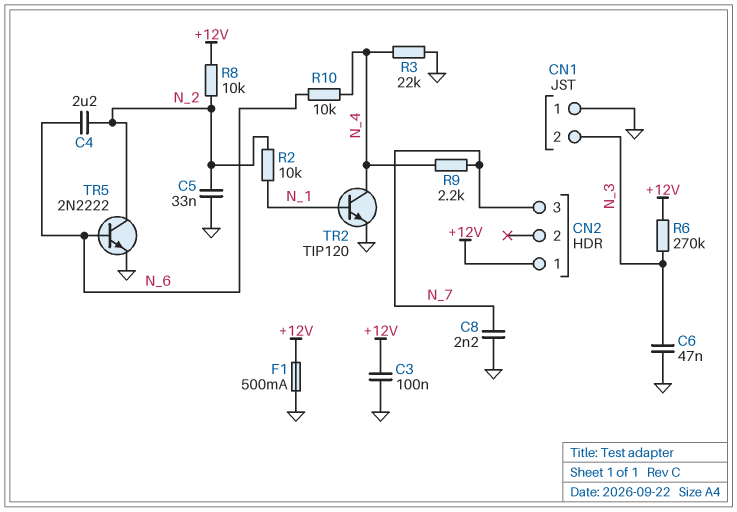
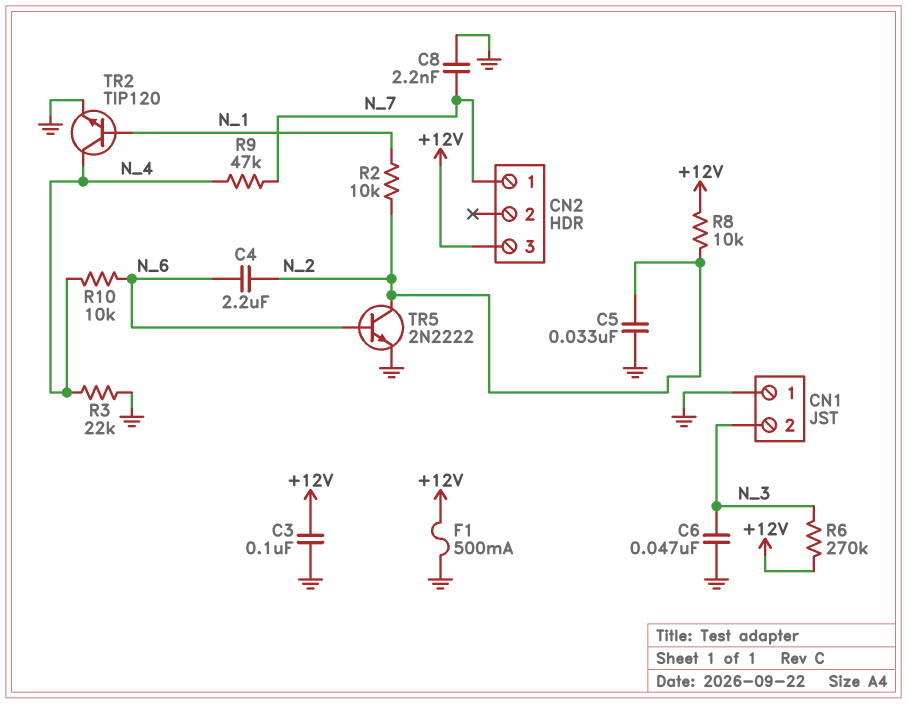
CN2 pin 1: +12V -> N_7
CN2 pin 3: N_7 -> +12V
R9: 2.2k (N_4, N_7) -> 47k (N_4, N_7)

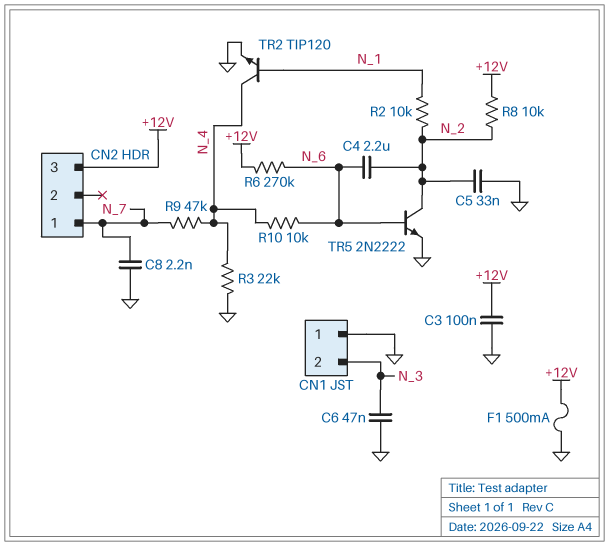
R6: 270k (+12V, N_3) -> 270k (+12V, N_6)

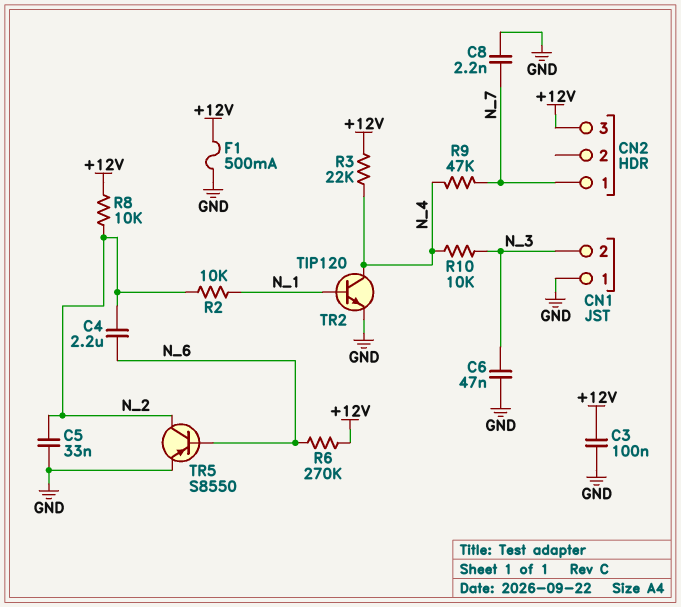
R3: 22k (GND, N_4) -> 22k (+12V, N_4)
R10: 10k (N_4, N_6) -> 10k (N_3, N_4)
TR5: NPN 2N2222 (B N_6, C N_2, E GND) -> PNP S8550 (B N_6, C N_2, E GND)

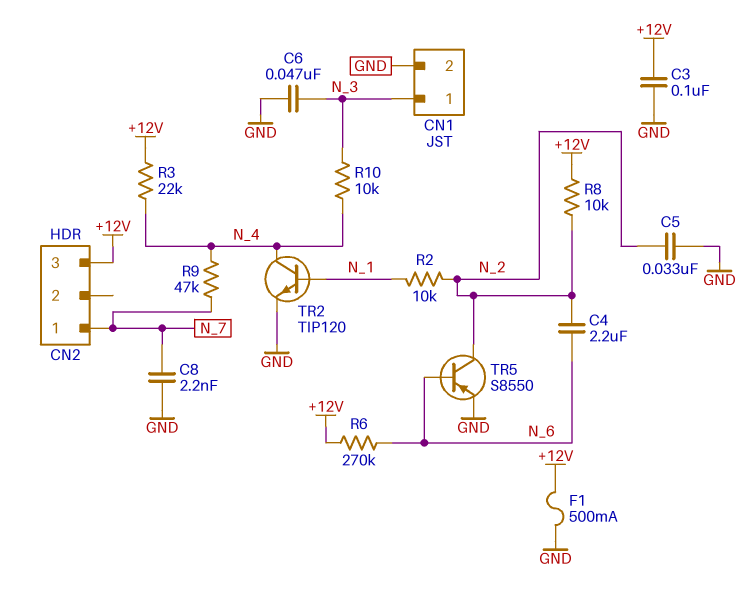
CN1 pin 1: GND -> N_3
CN1 pin 2: N_3 -> GND

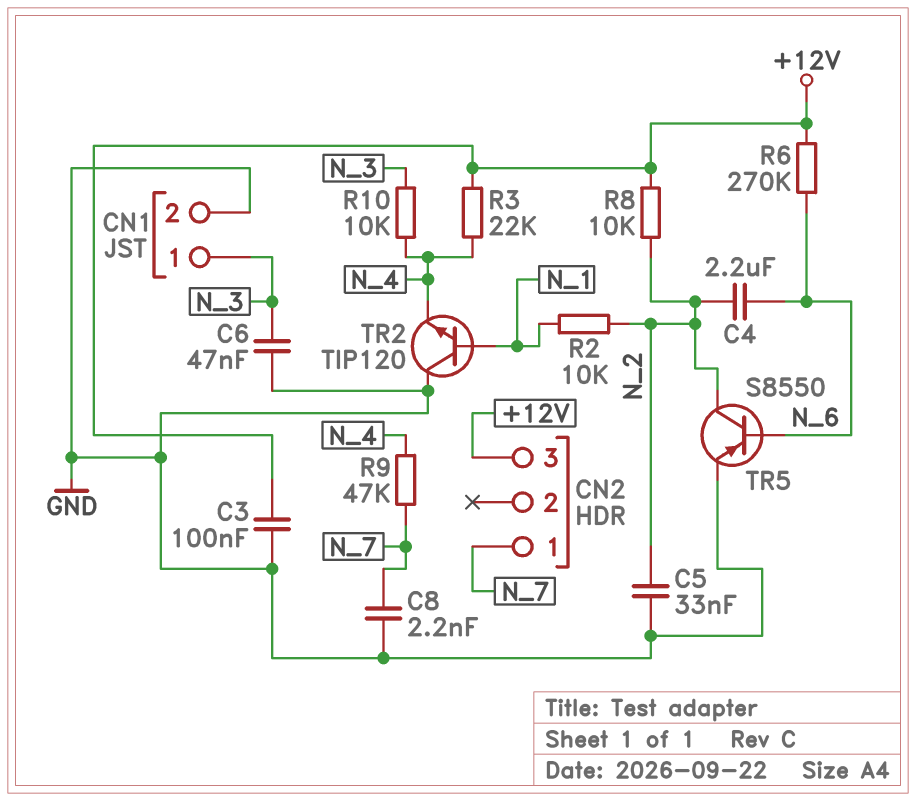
F1: 500mA (+12V, GND) -> none
TR2: NPN TIP120 (B N_1, C N_4, E GND) -> NPN TIP120 (B N_1, C GND, E N_4)

